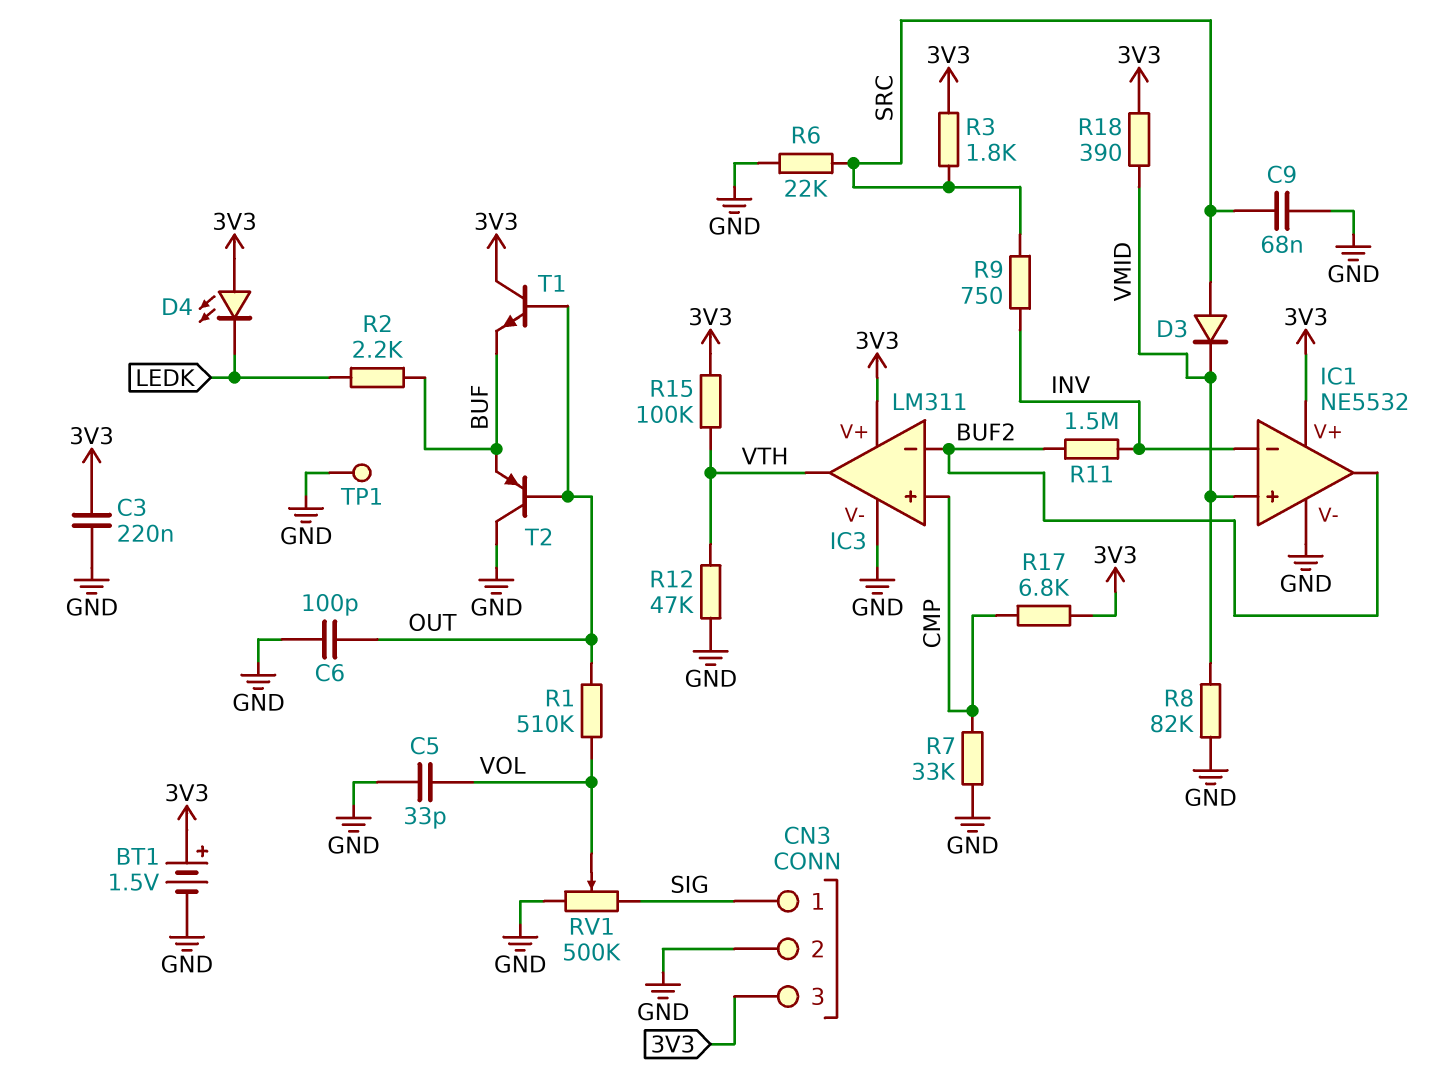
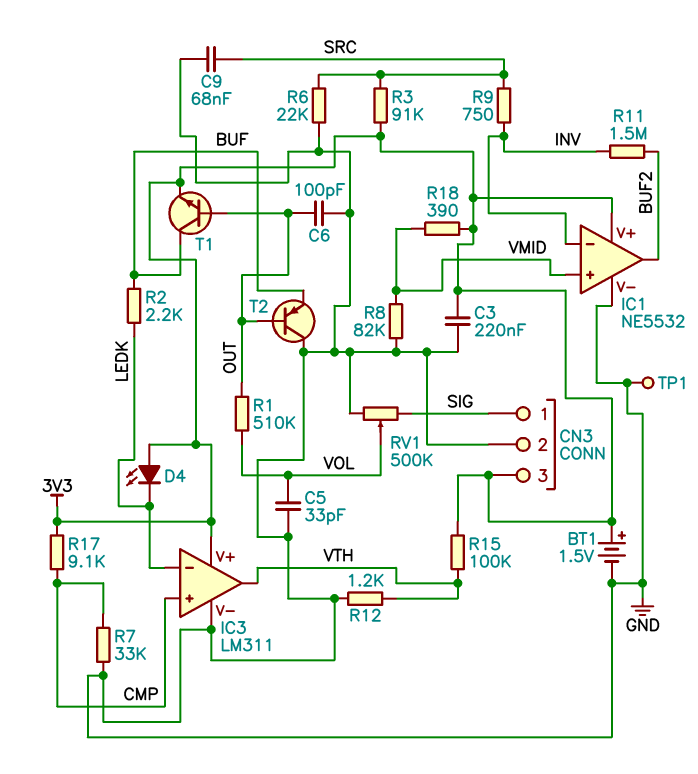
D3: diode (A SRC, K VMID) -> none
IC3 pin in-: BUF2 -> LEDK
R3: 1.8k (3V3, SRC) -> 91k (3V3, SRC)
R12: 47k (GND, VTH) -> 1.2k (GND, VTH)
R17: 6.8k (3V3, CMP) -> 9.1k (3V3, CMP)
T1: NPN (B OUT, C 3V3, E BUF) -> NPN (B OUT, C BUF, E 3V3)

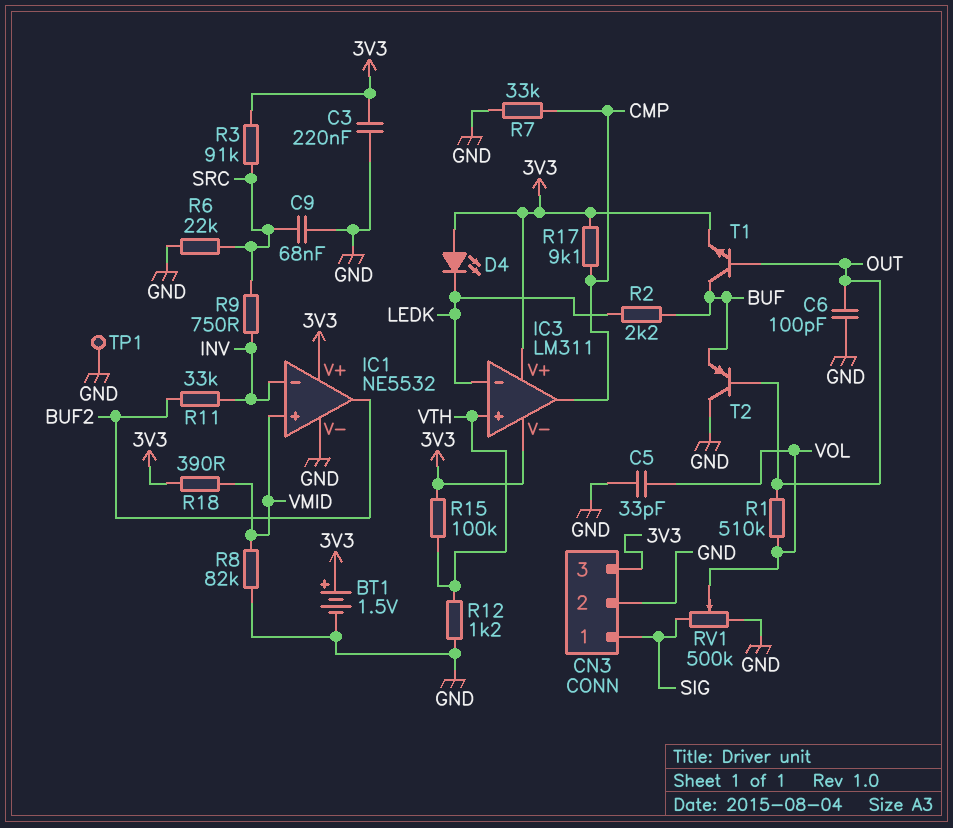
IC3 pin V-: GND -> 3V3
IC3 pin in+: CMP -> VTH
IC3 pin out: VTH -> CMP
R11: 1.5M (BUF2, INV) -> 33k (BUF2, INV)

